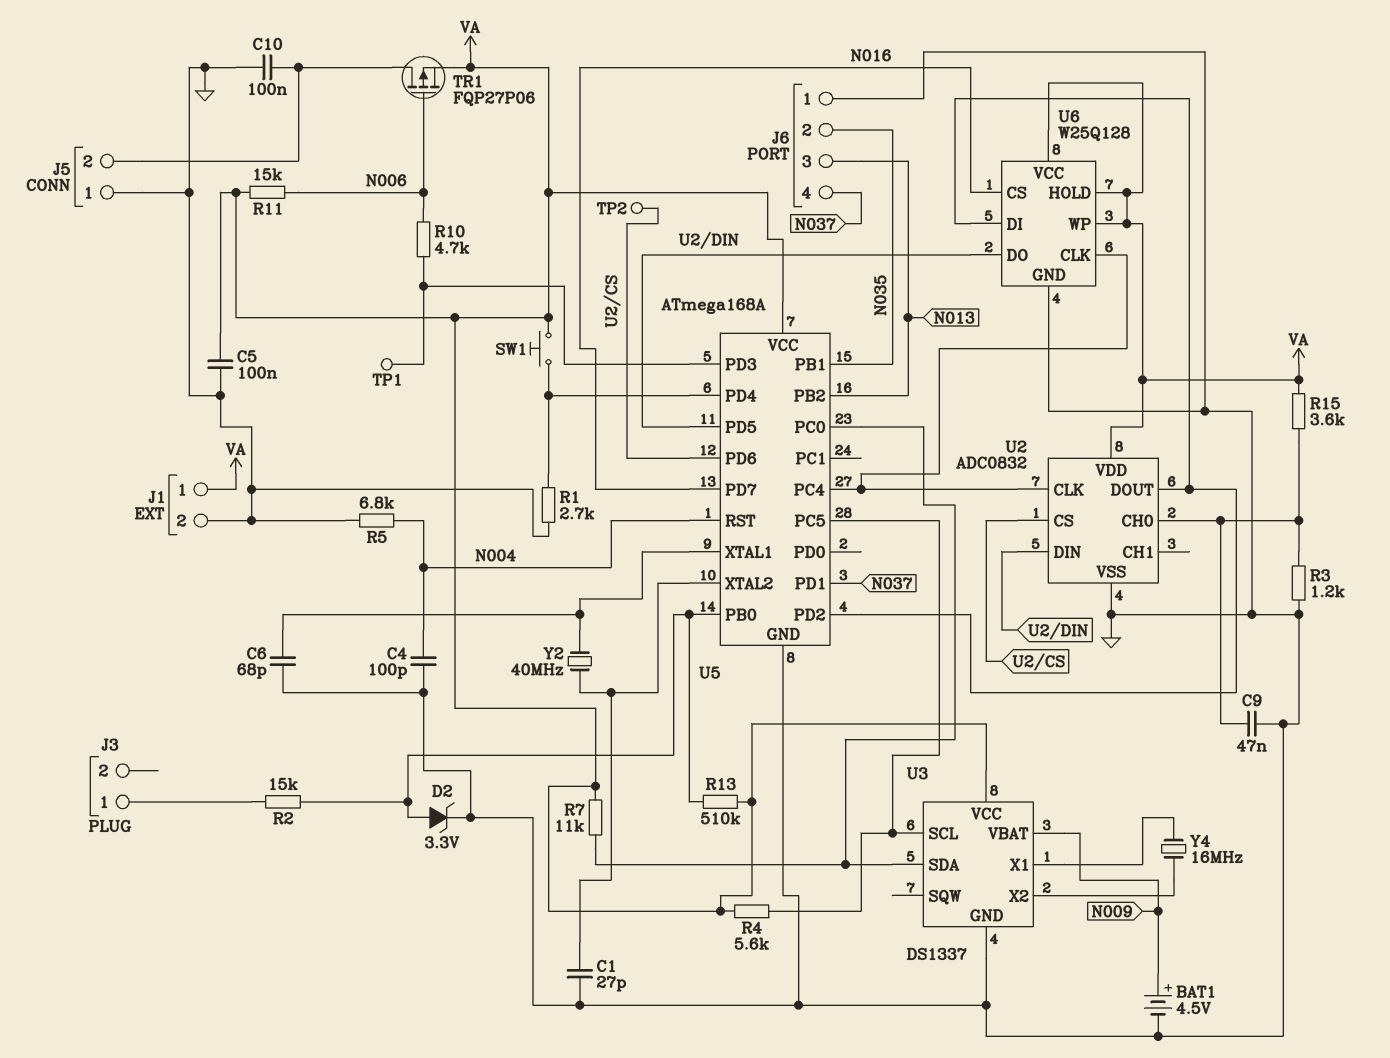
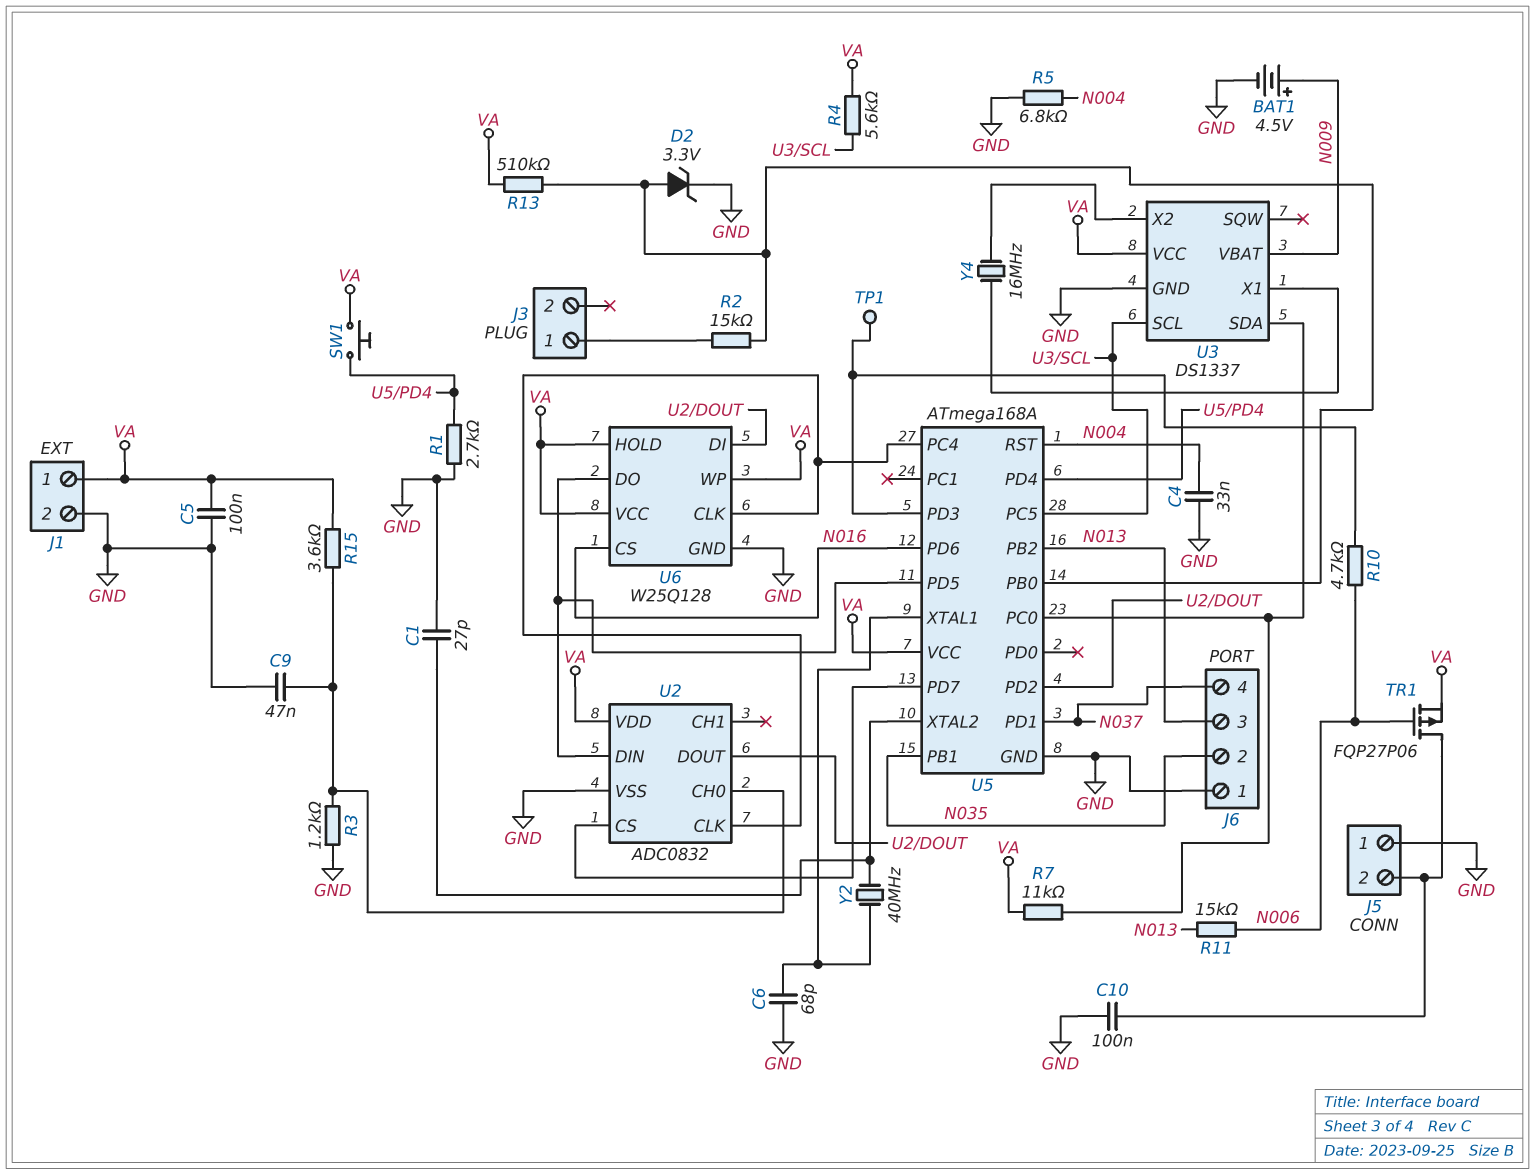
C4: 100pF (GND, N004) -> 33nF (GND, N004)
R11: 15k (N006, VA) -> 15k (N006, N013)
TP2: test point (U2/CS) -> none
U5 pin PD6: U2/CS -> N016
U5 pin PD7: N016 -> U2/CS

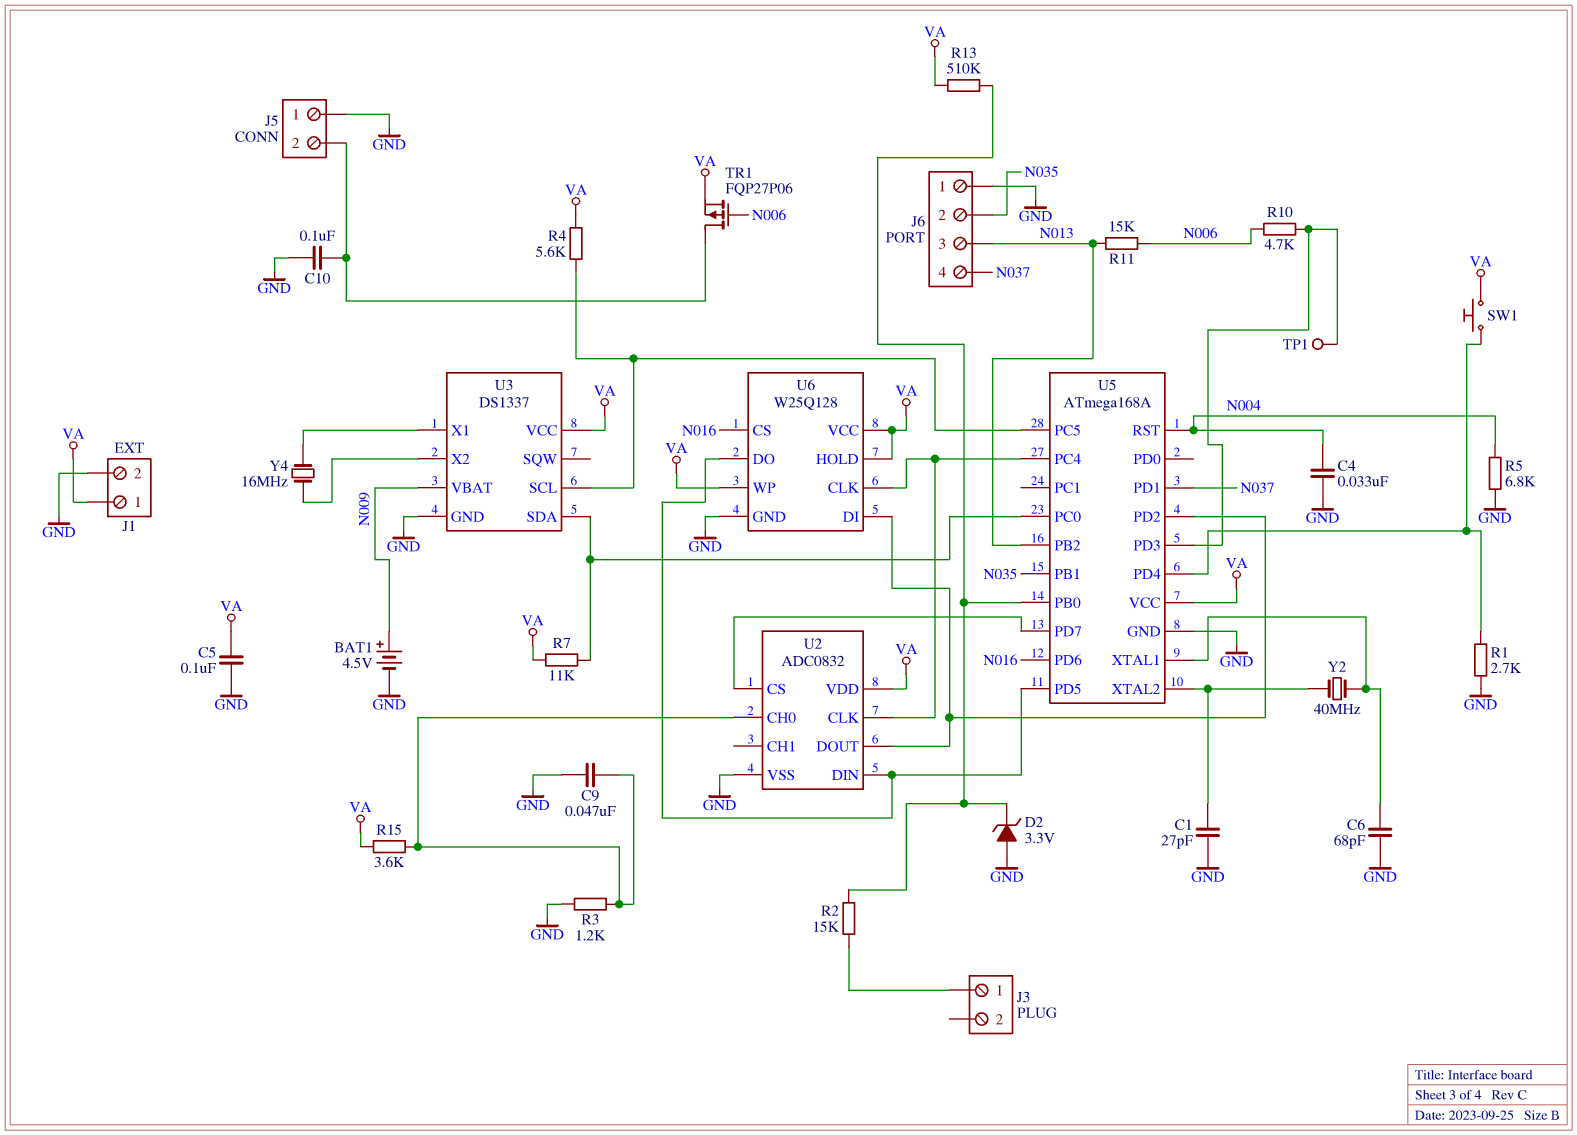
D2: zener 3.3V (A U5/PB0, K GND) -> zener 3.3V (A GND, K U5/PB0)

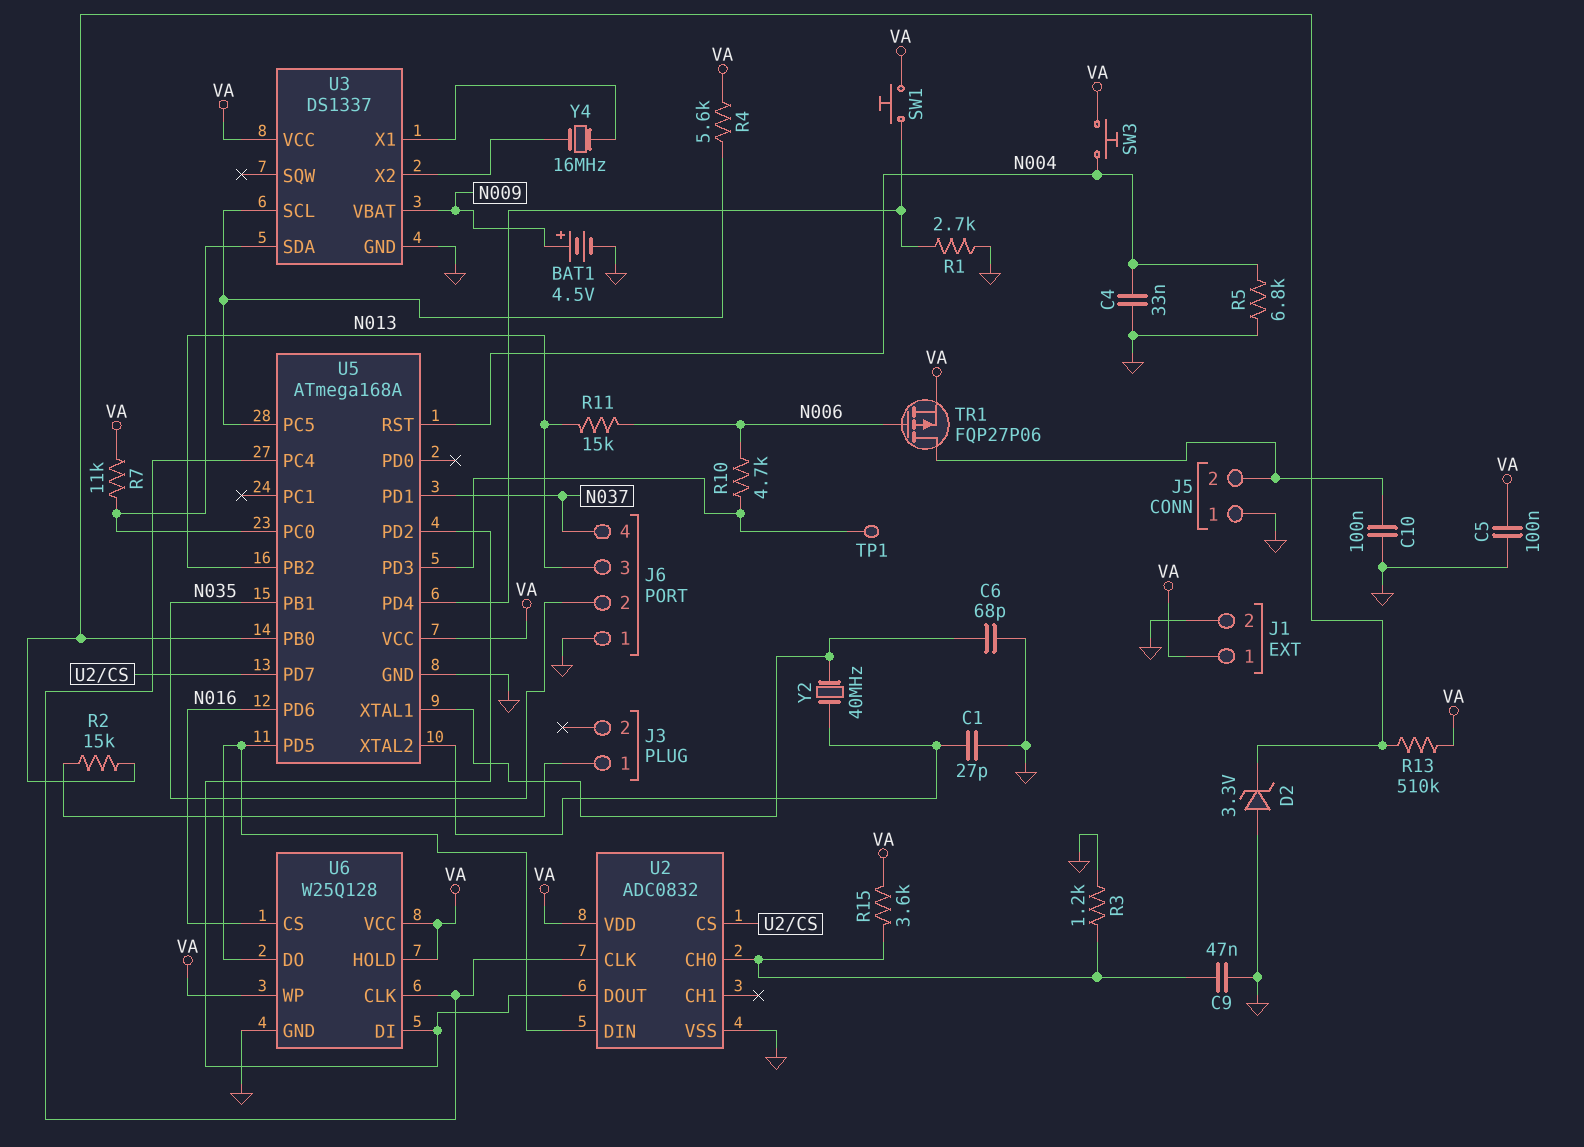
SW3: none -> button (N004, VA)

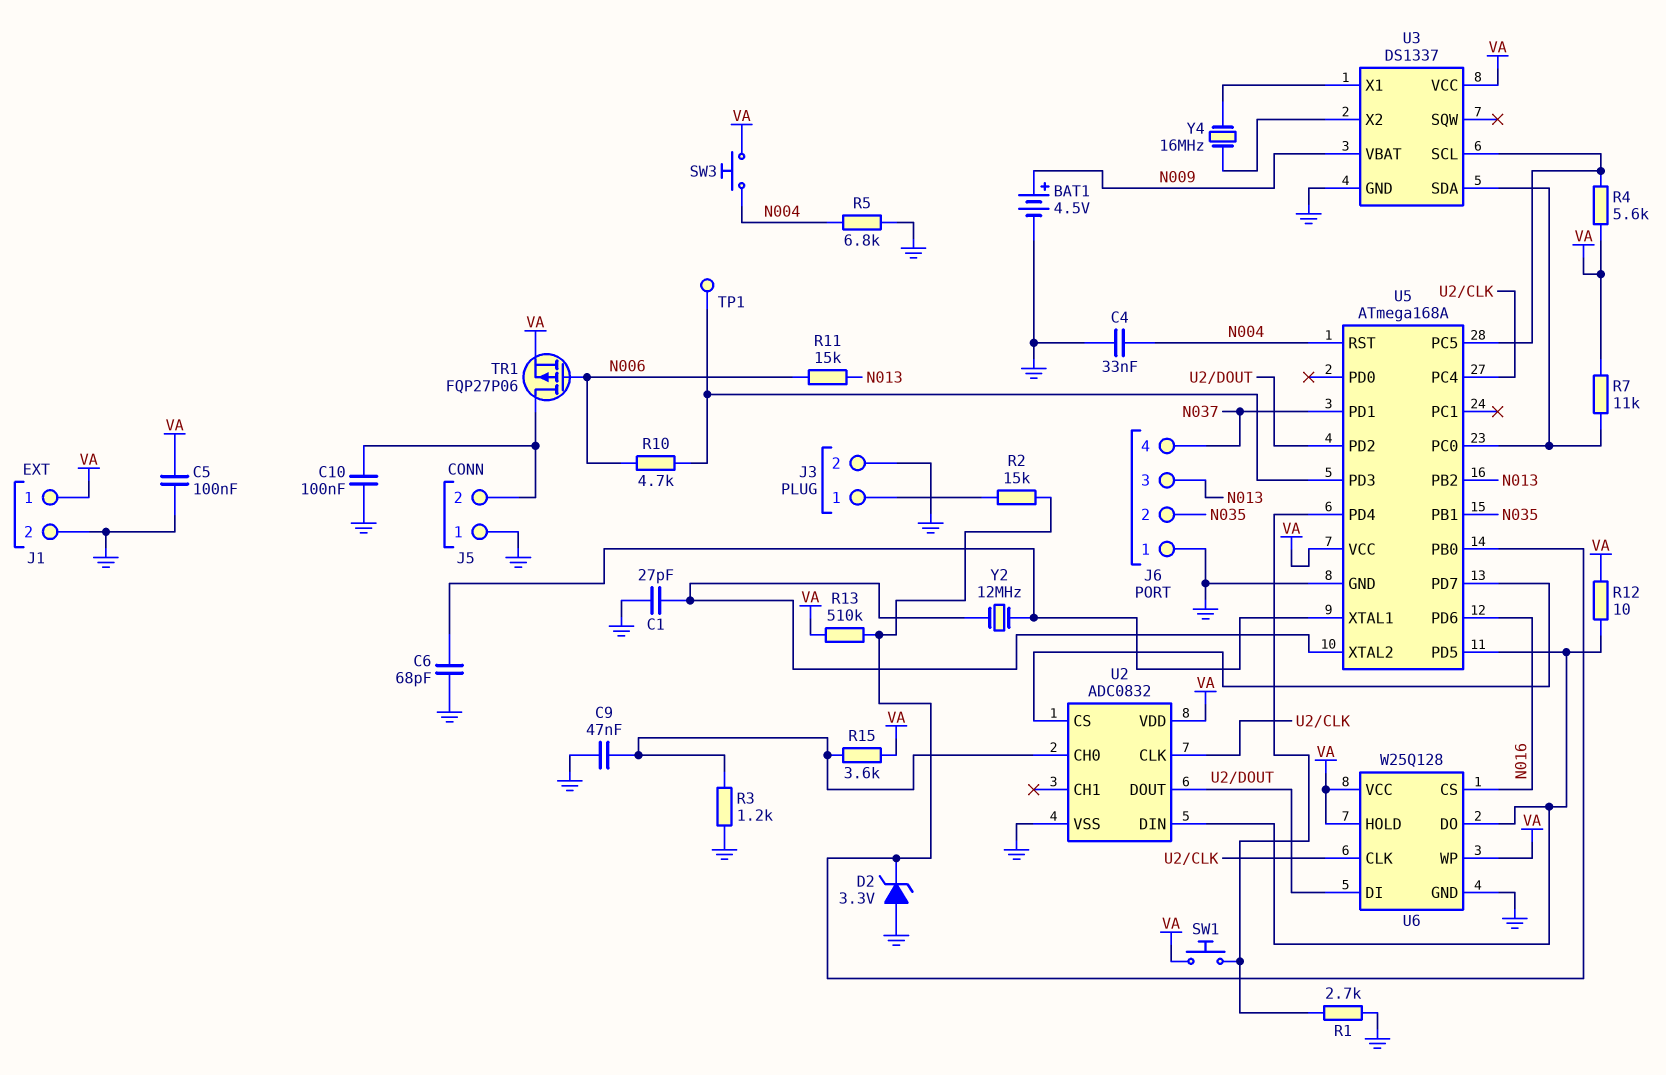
J3 pin 2: none -> GND
R12: none -> 10 (U2/DIN, VA)
Y2: 40MHz (U5/XTAL1, U5/XTAL2) -> 12MHz (U5/XTAL1, U5/XTAL2)

